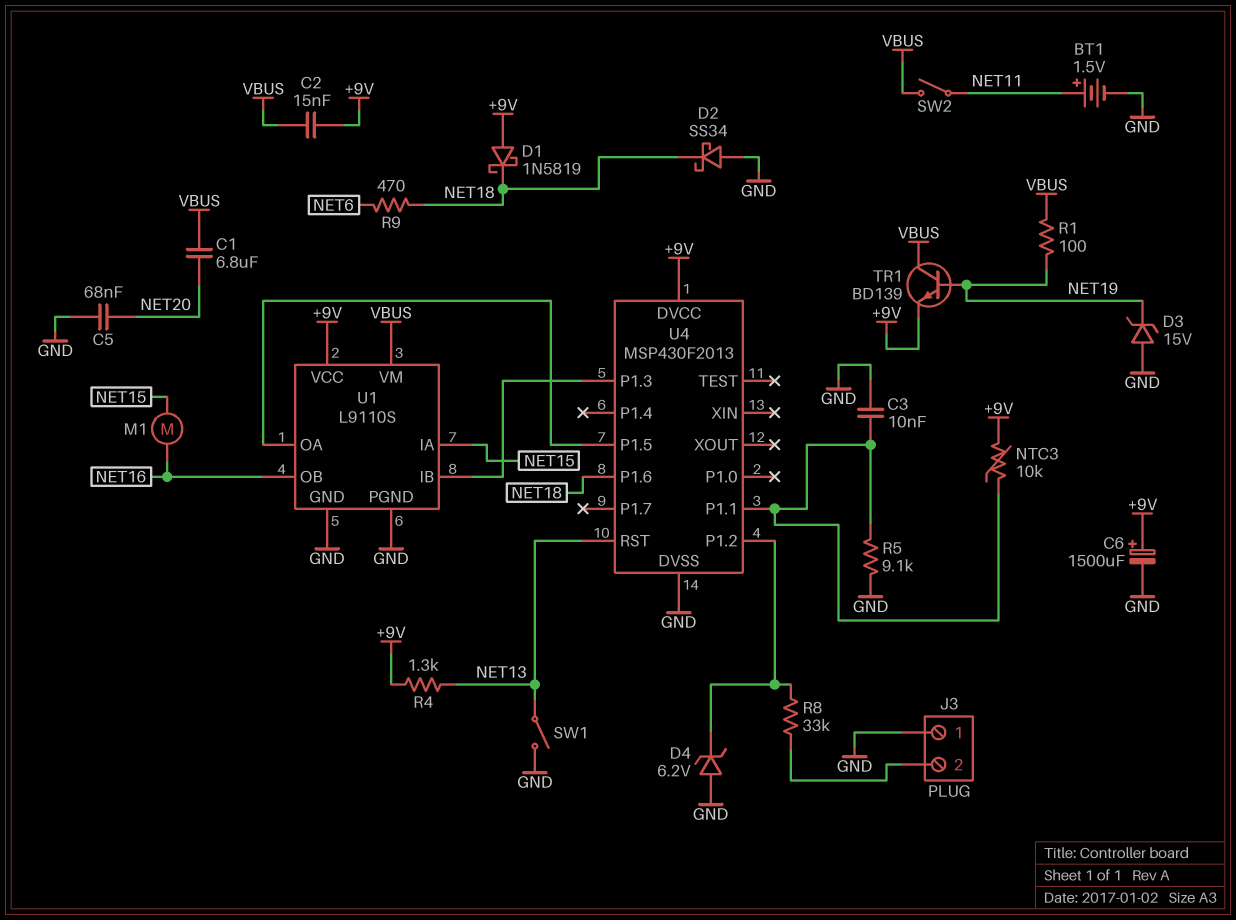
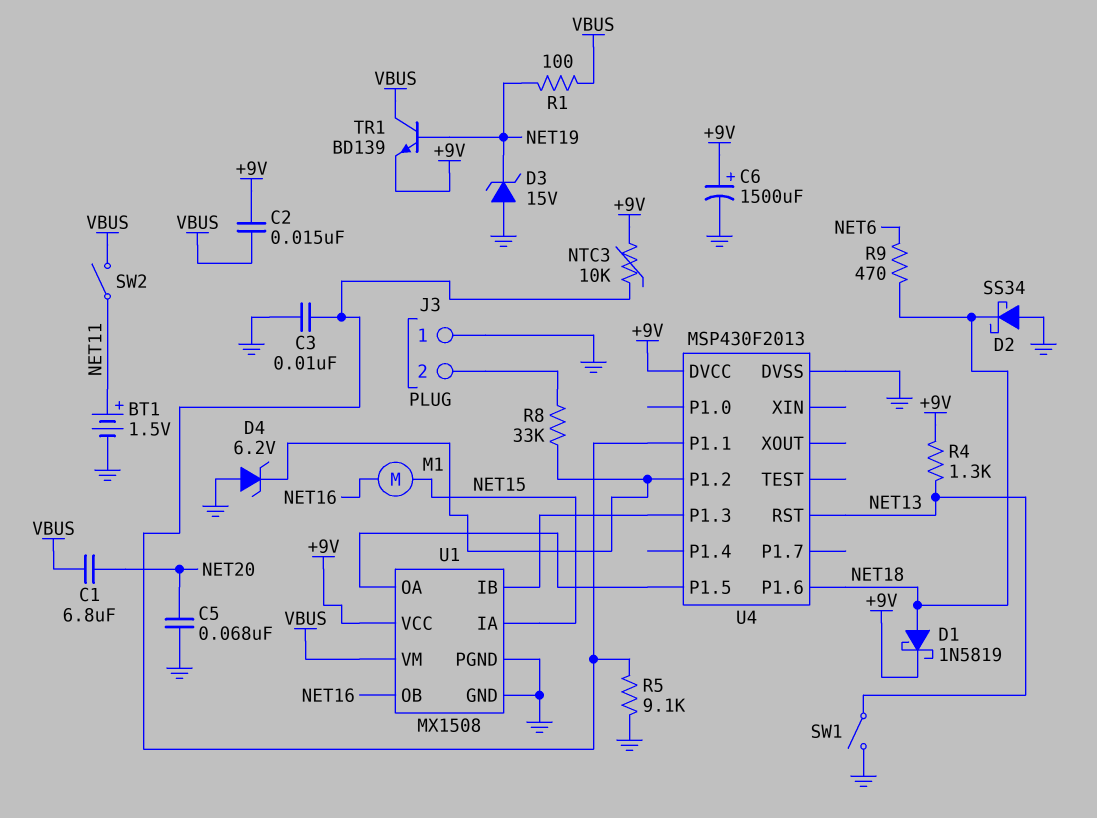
D1: schottky 1N5819 (A +9V, K NET18) -> schottky 1N5819 (A NET18, K +9V)
U1: L9110S -> MX1508

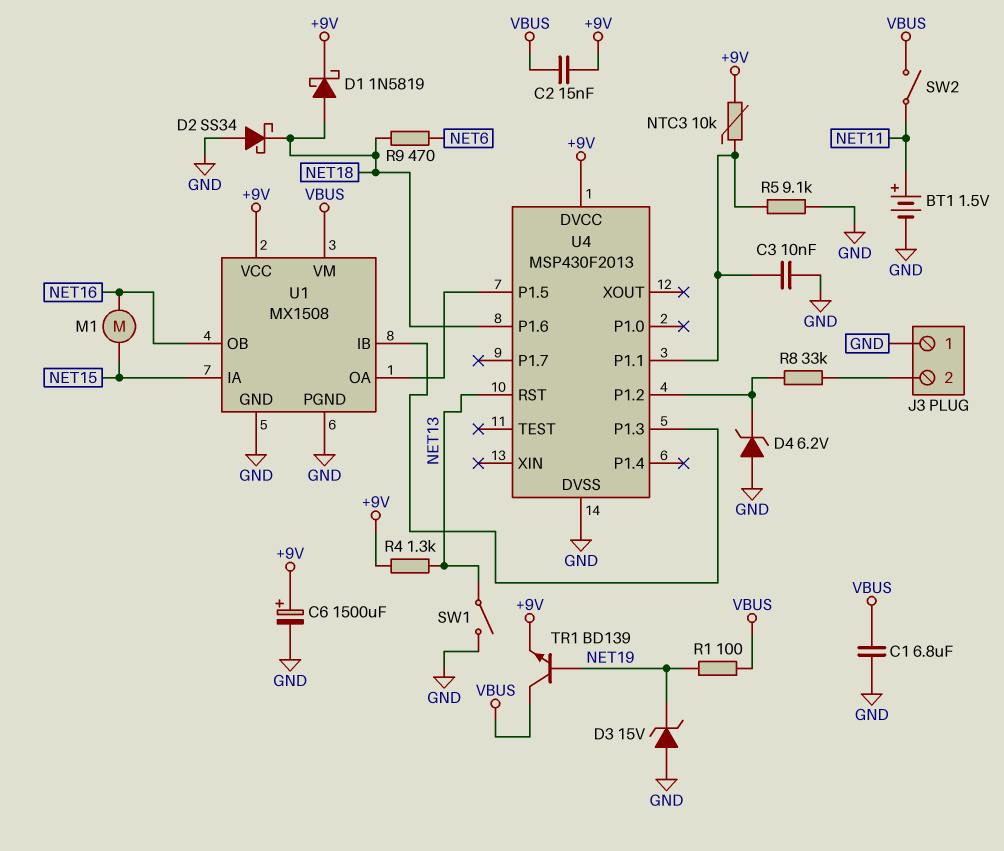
C1: 6.8uF (NET20, VBUS) -> 6.8uF (GND, VBUS)
C5: 68nF (GND, NET20) -> none

